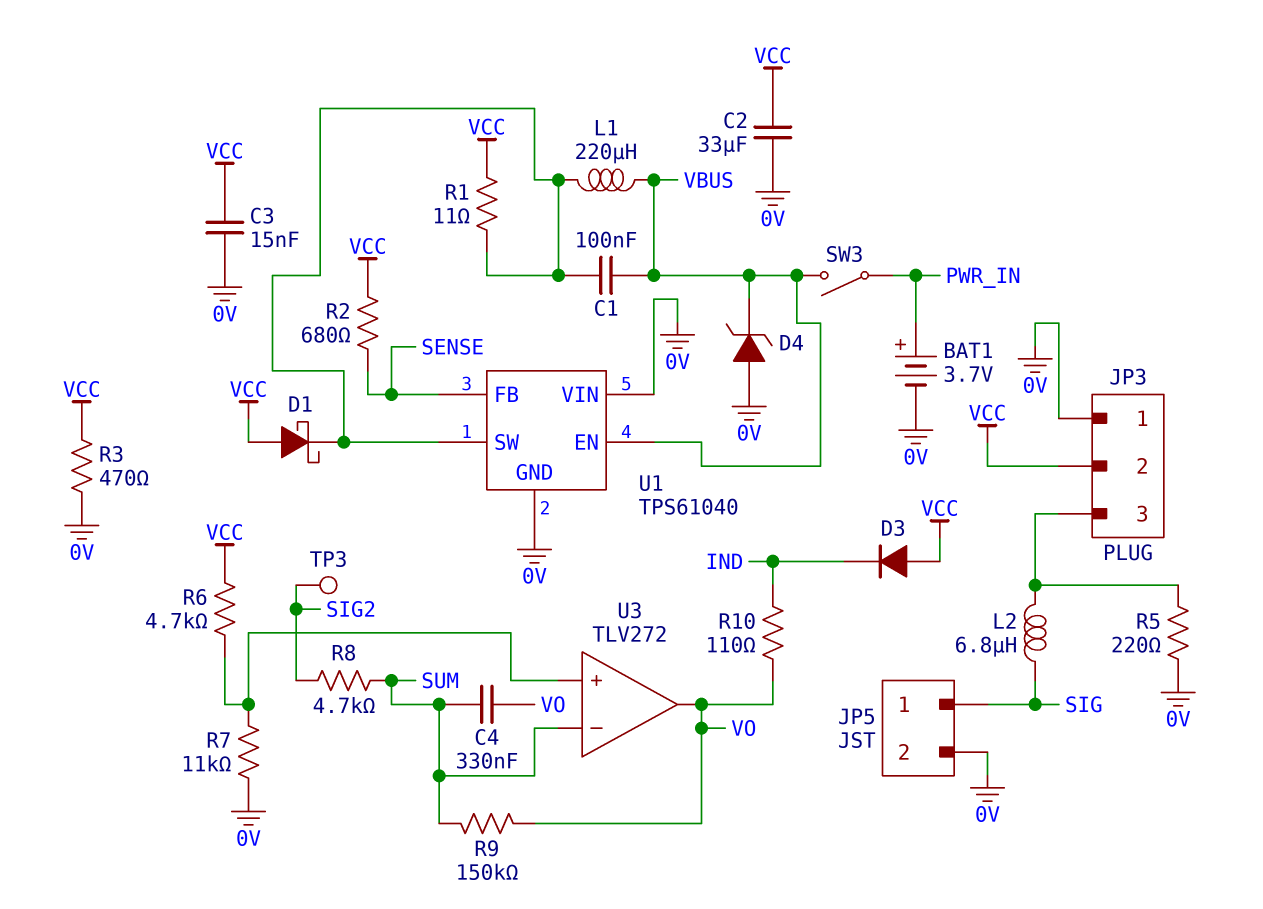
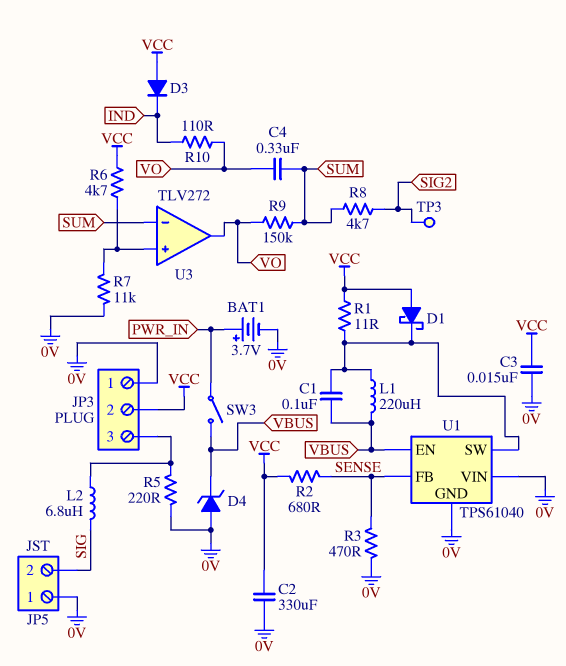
C2: 33uF (0V, VCC) -> 330uF (0V, VCC)
JP5 pin 1: SIG -> 0V
JP5 pin 2: 0V -> SIG
R3: 470 (0V, VCC) -> 470 (0V, SENSE)

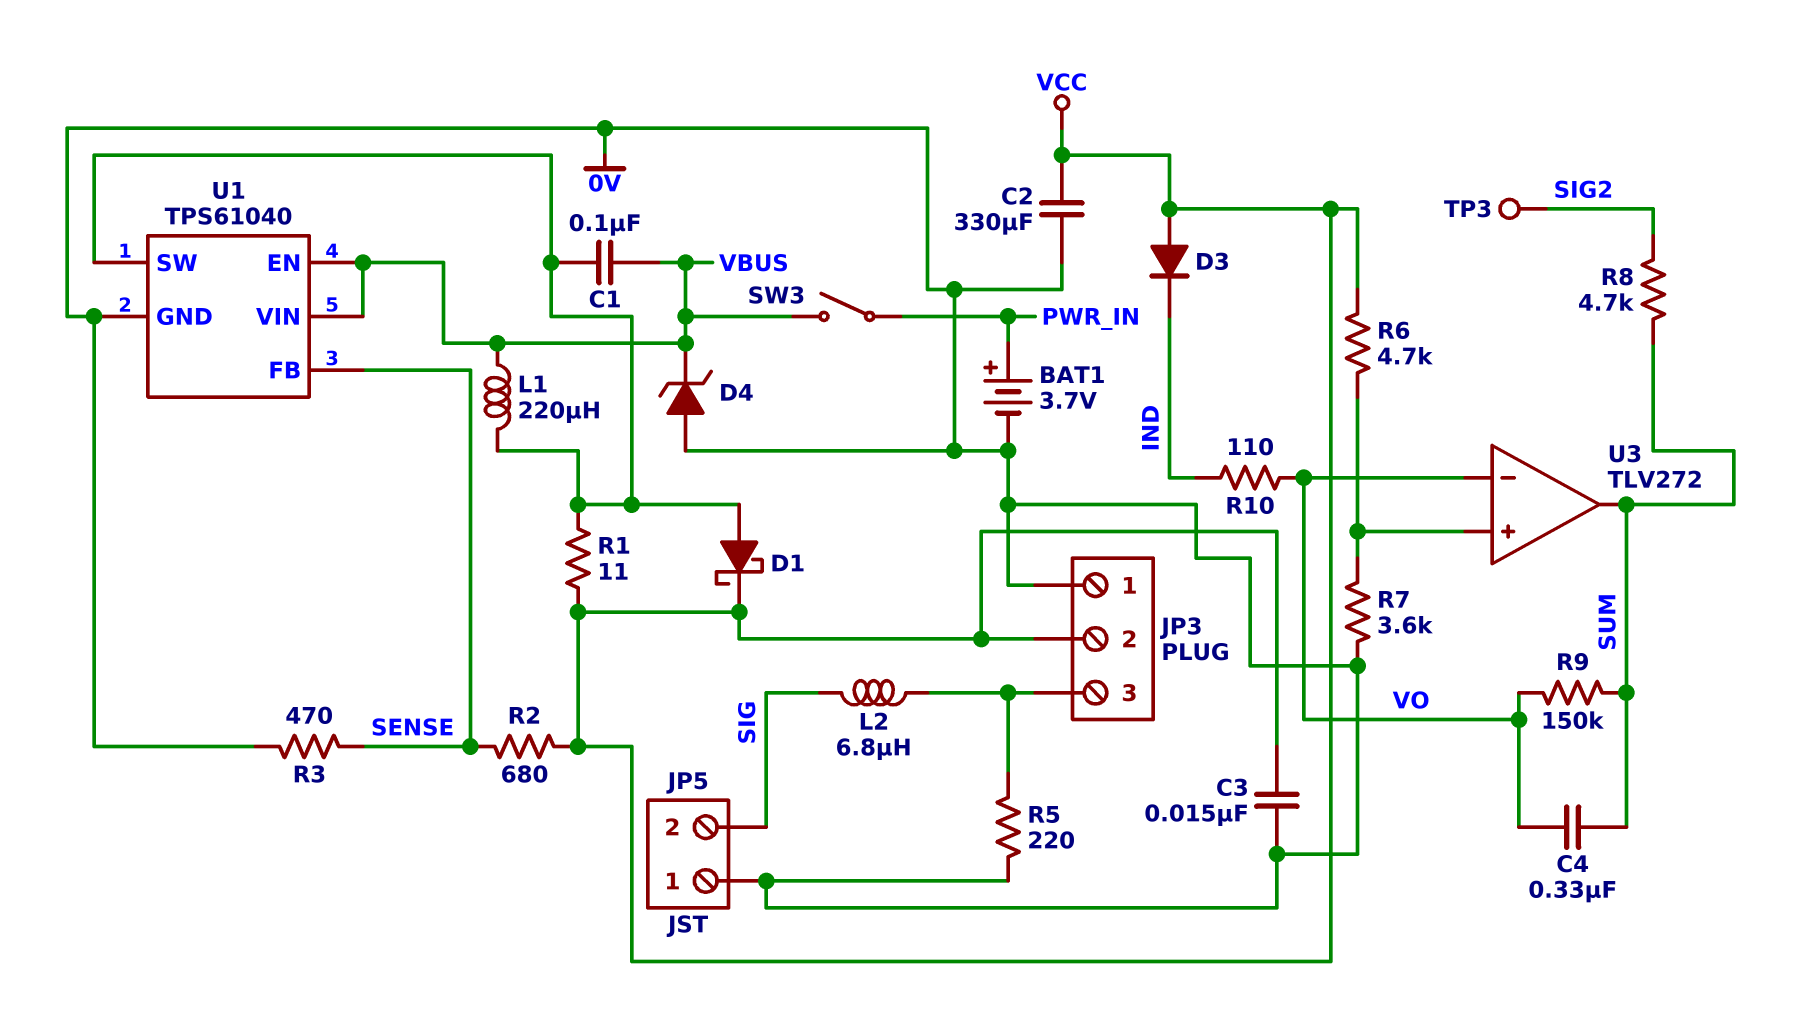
D1: schottky (A VCC, K U1/SW) -> schottky (A U1/SW, K VCC)
R7: 11k (0V, U3/in+) -> 3.6k (0V, U3/in+)
U1 pin VIN: 0V -> VBUS
U3 pin in-: SUM -> VO
U3 pin out: VO -> SUM

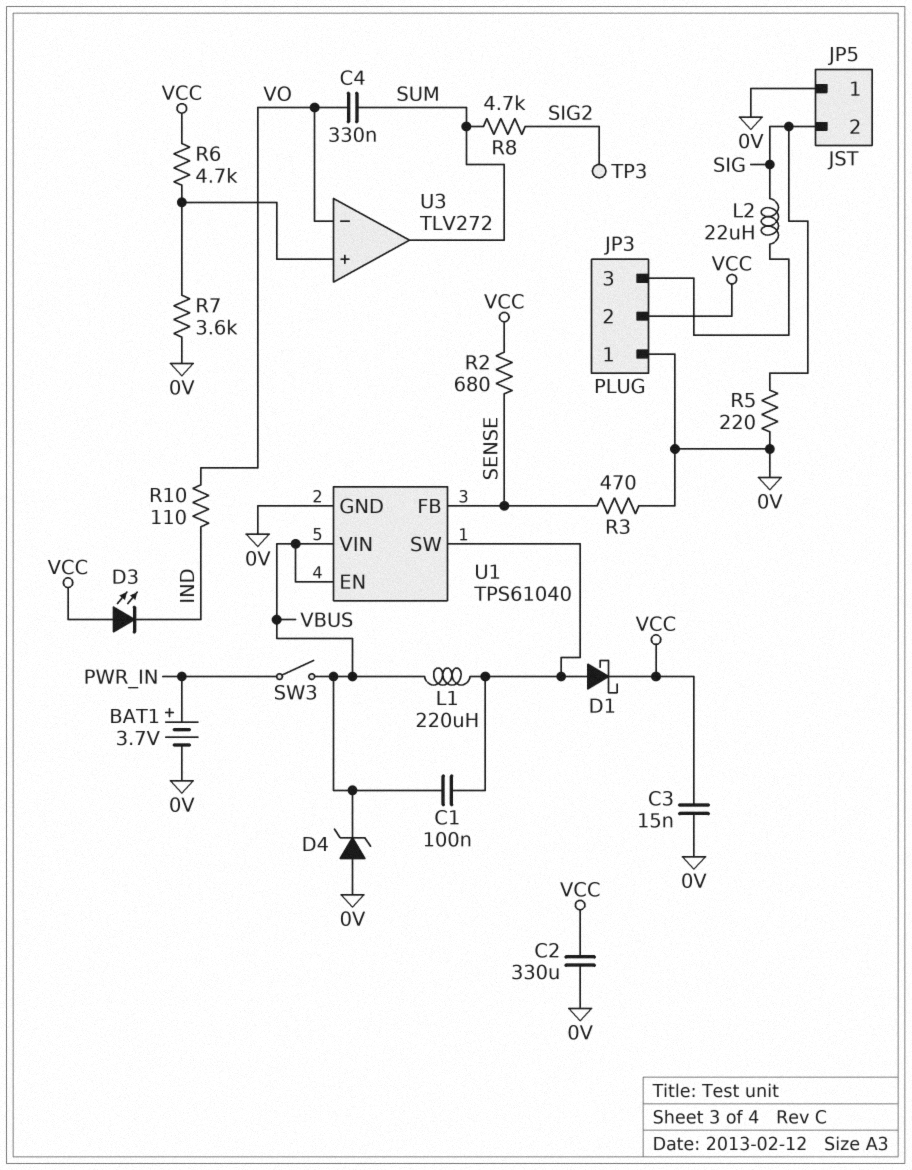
D3: diode (A VCC, K IND) -> LED (A VCC, K IND)
L2: 6.8uH (JP3/3, SIG) -> 22uH (JP3/3, SIG)
R1: 11 (U1/SW, VCC) -> none
R5: 220 (0V, JP3/3) -> 220 (0V, SIG)
R9: 150k (SUM, VO) -> none

